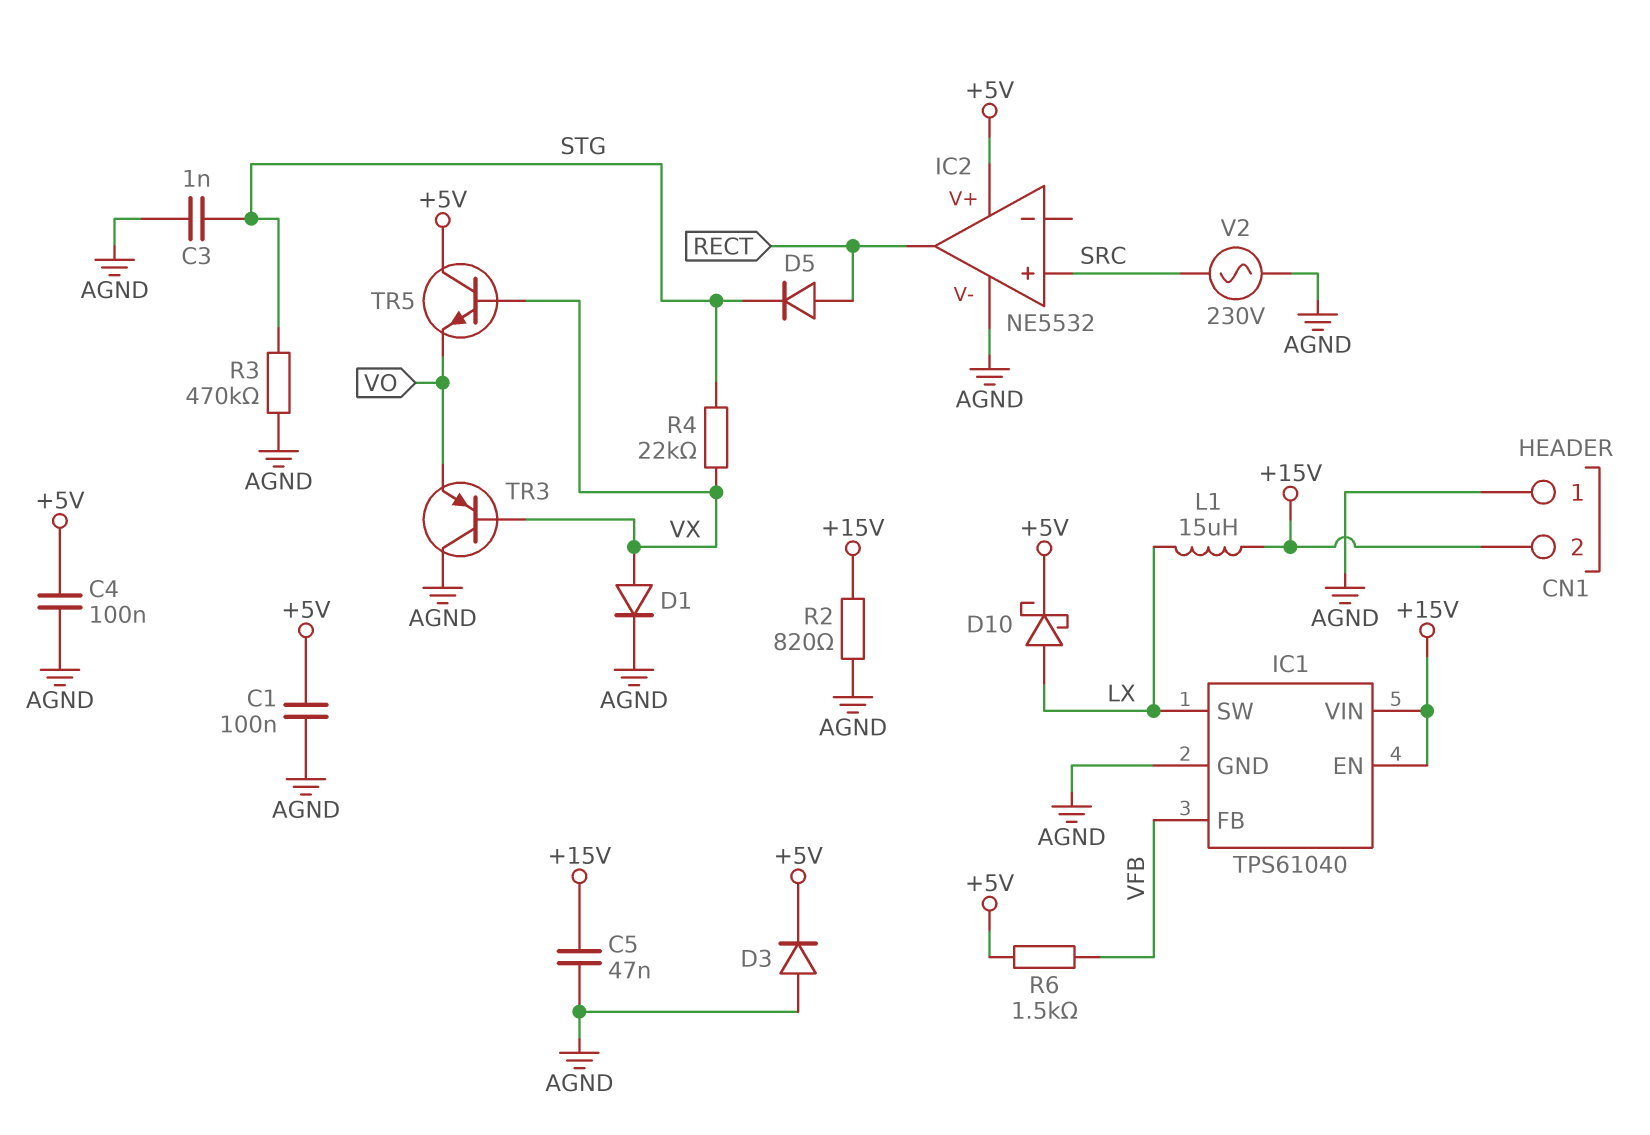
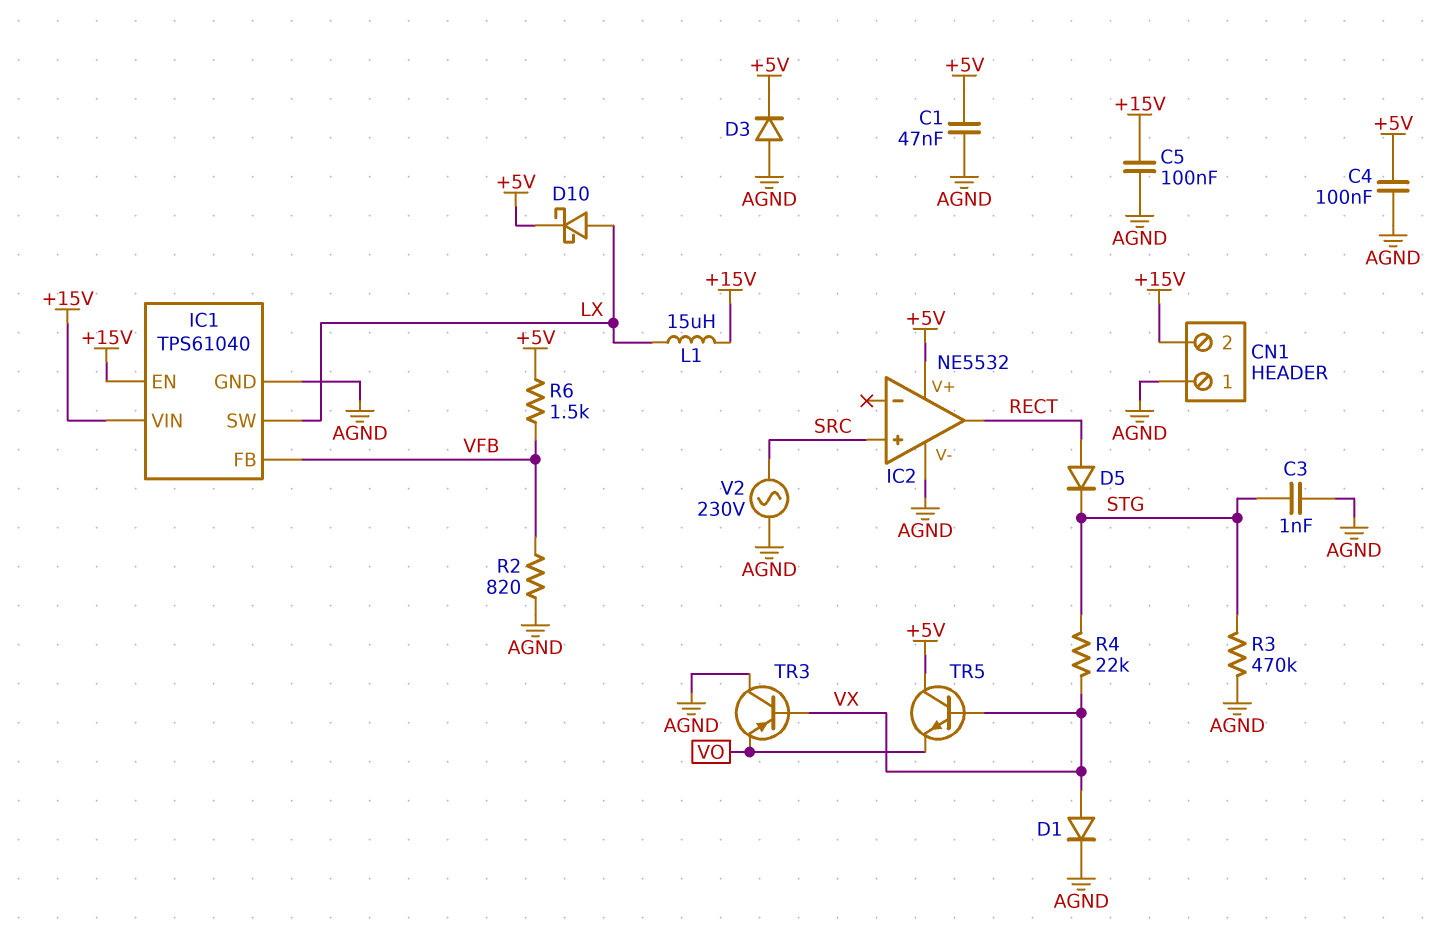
C1: 100nF (+5V, AGND) -> 47nF (+5V, AGND)
C5: 47nF (+15V, AGND) -> 100nF (+15V, AGND)
R2: 820 (+15V, AGND) -> 820 (AGND, VFB)

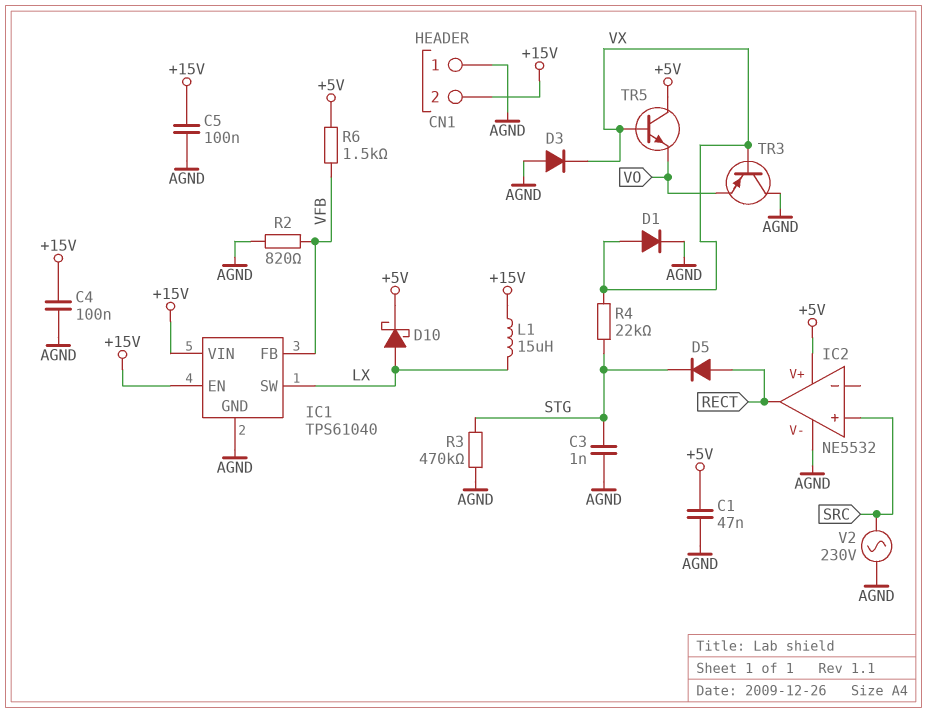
C4: 100nF (+5V, AGND) -> 100nF (+15V, AGND)
D3: diode (A AGND, K +5V) -> diode (A AGND, K VX)

